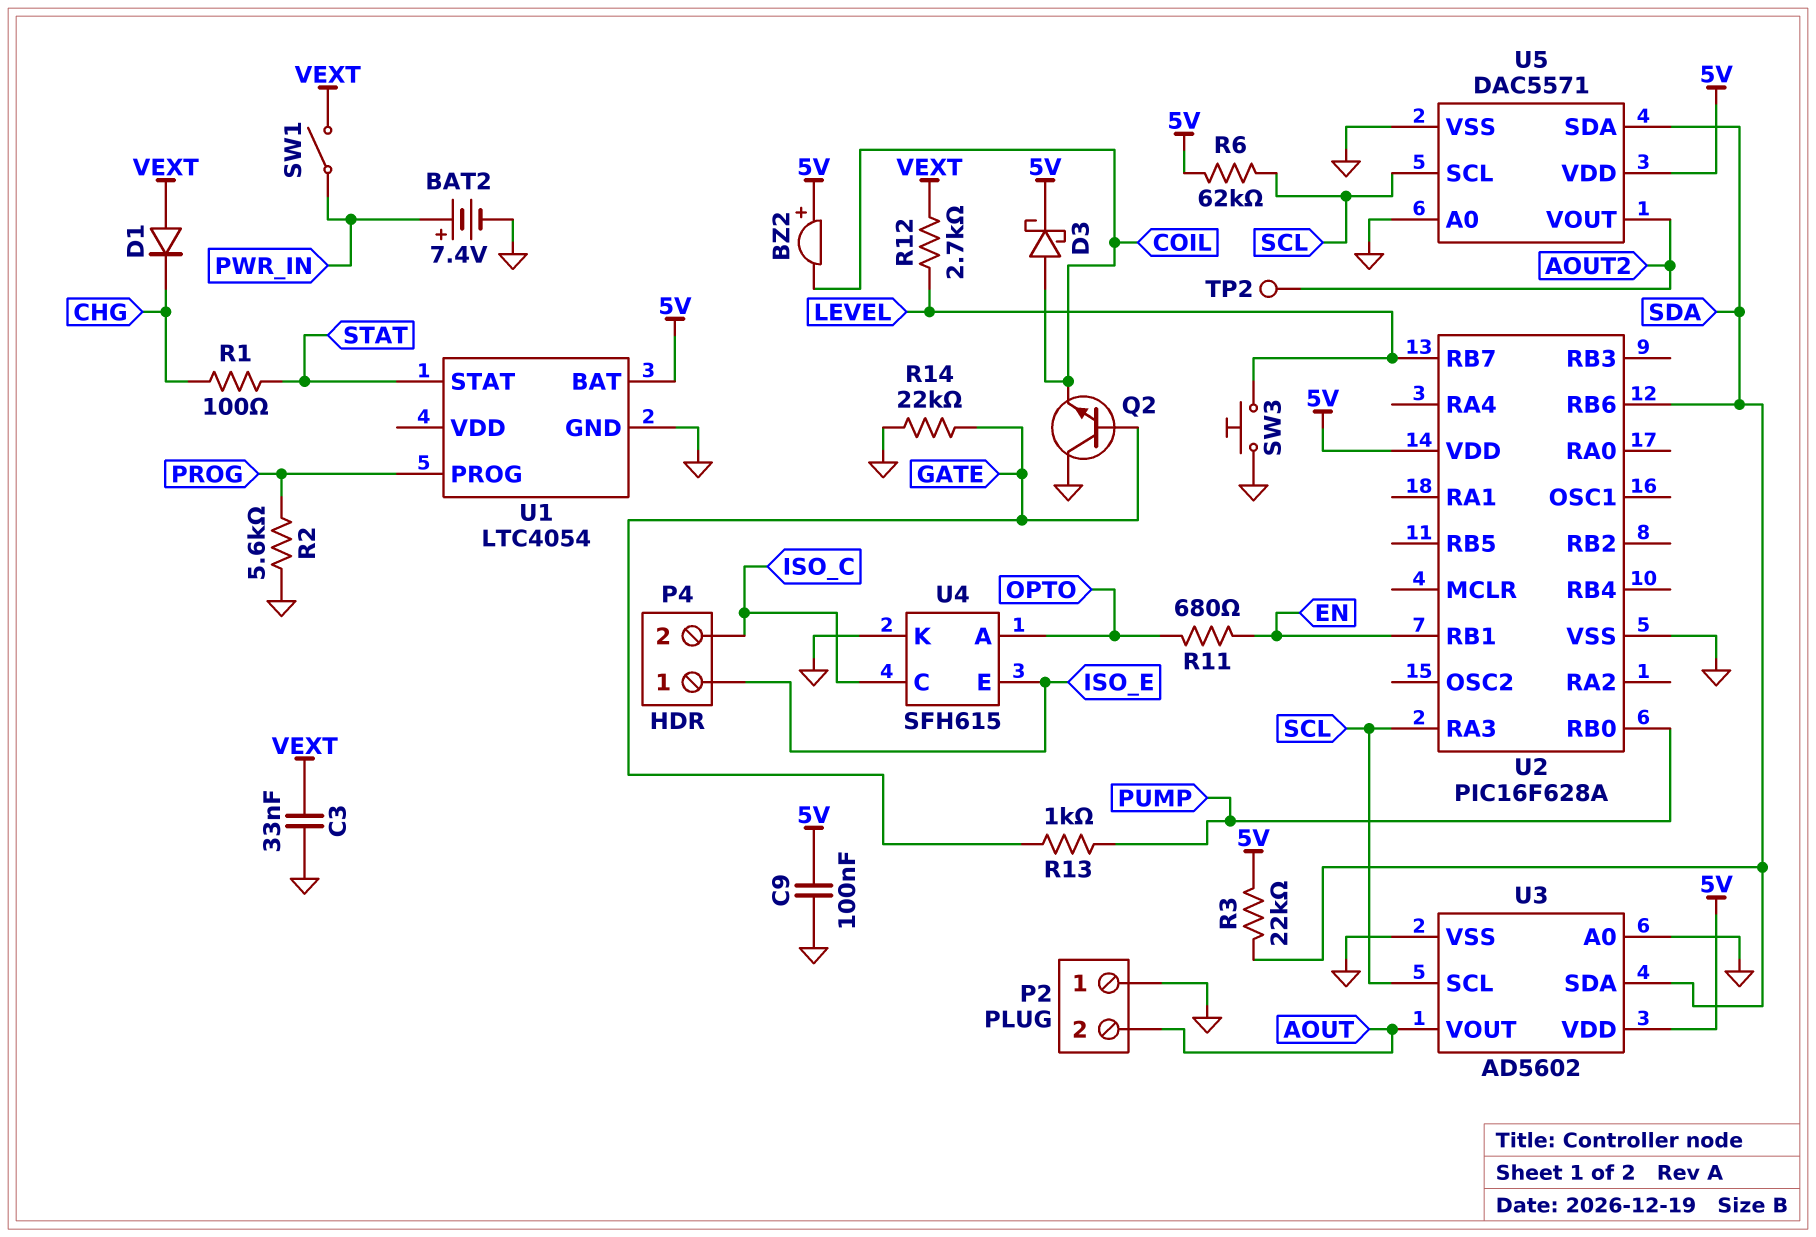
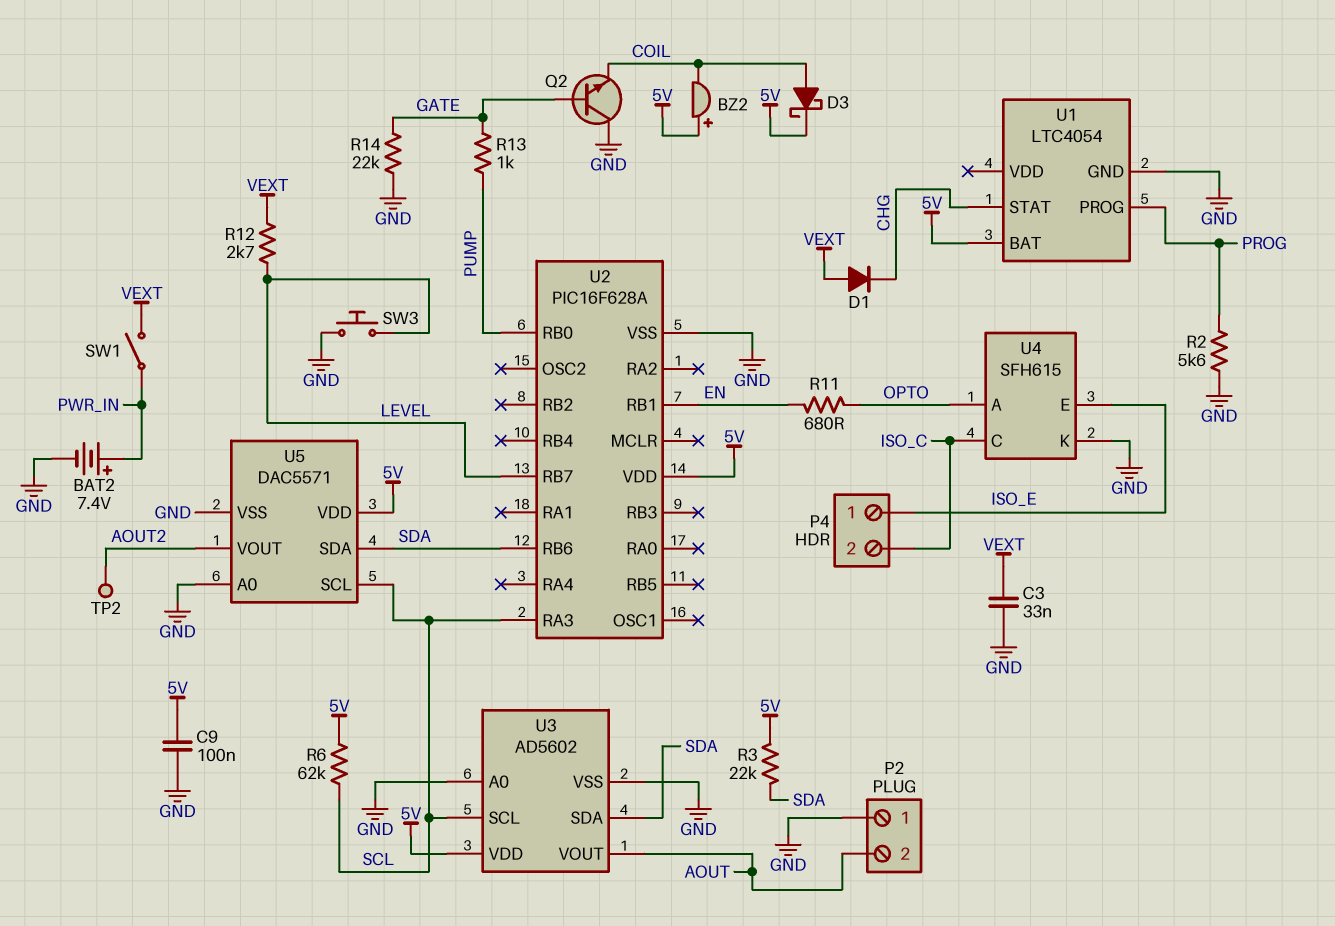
R1: 100 (CHG, STAT) -> none
U1 pin STAT: STAT -> CHG

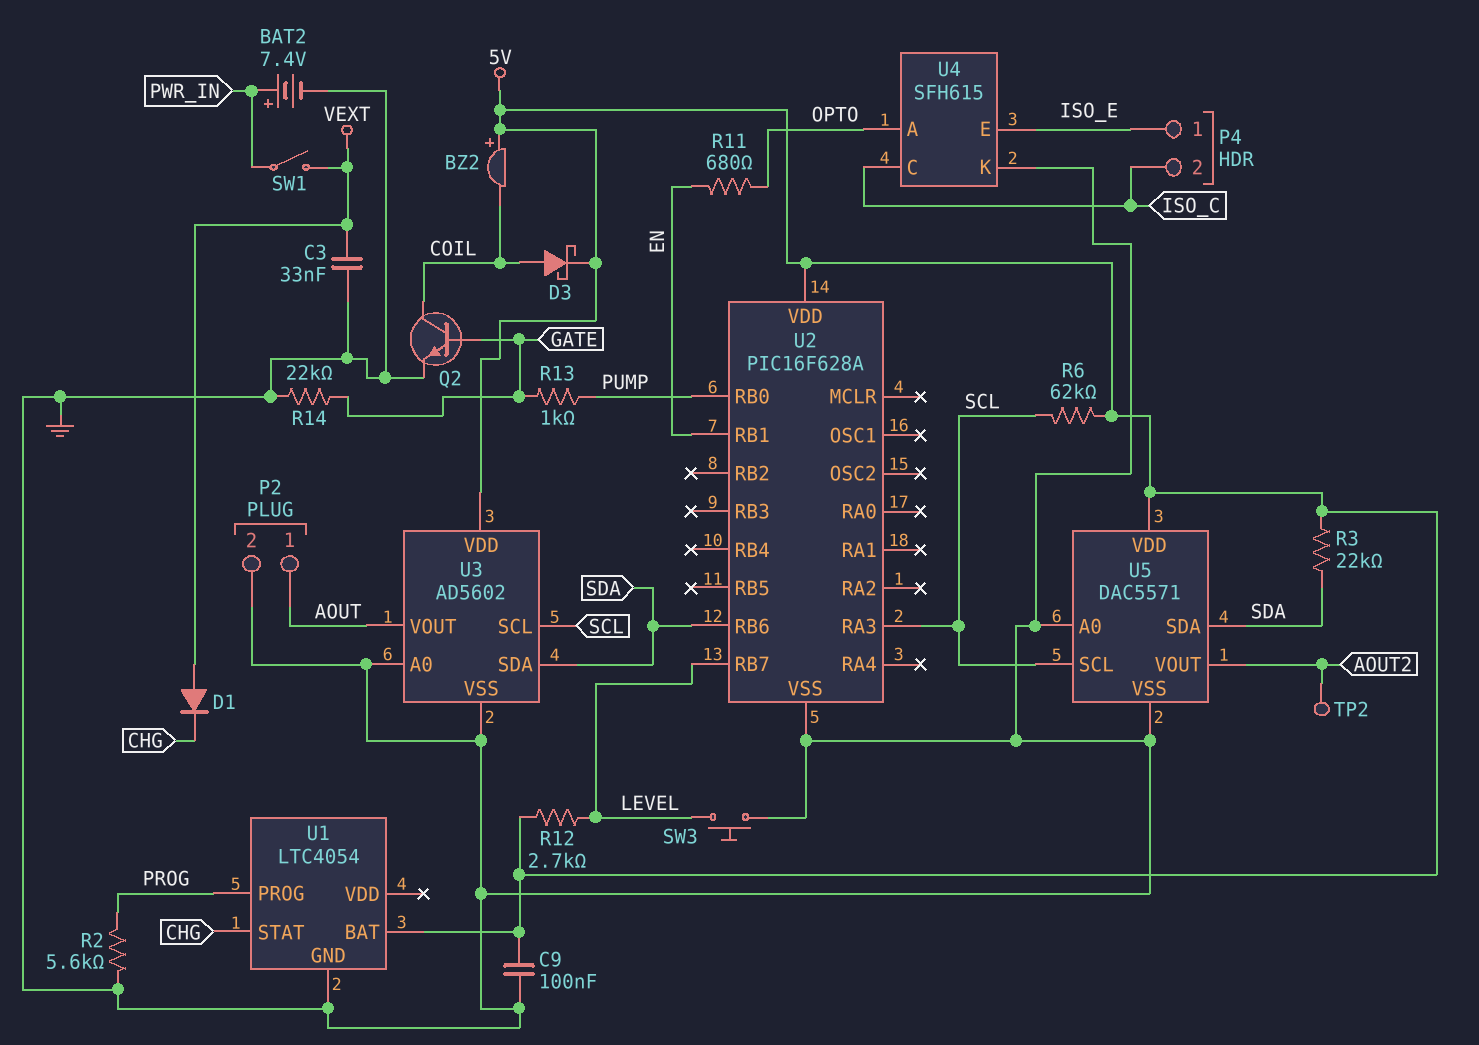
P2 pin 1: GND -> AOUT
P2 pin 2: AOUT -> GND
Q2: NPN (B GATE, C GND, E COIL) -> NPN (B GATE, C COIL, E GND)
R12: 2.7k (LEVEL, VEXT) -> 2.7k (5V, LEVEL)

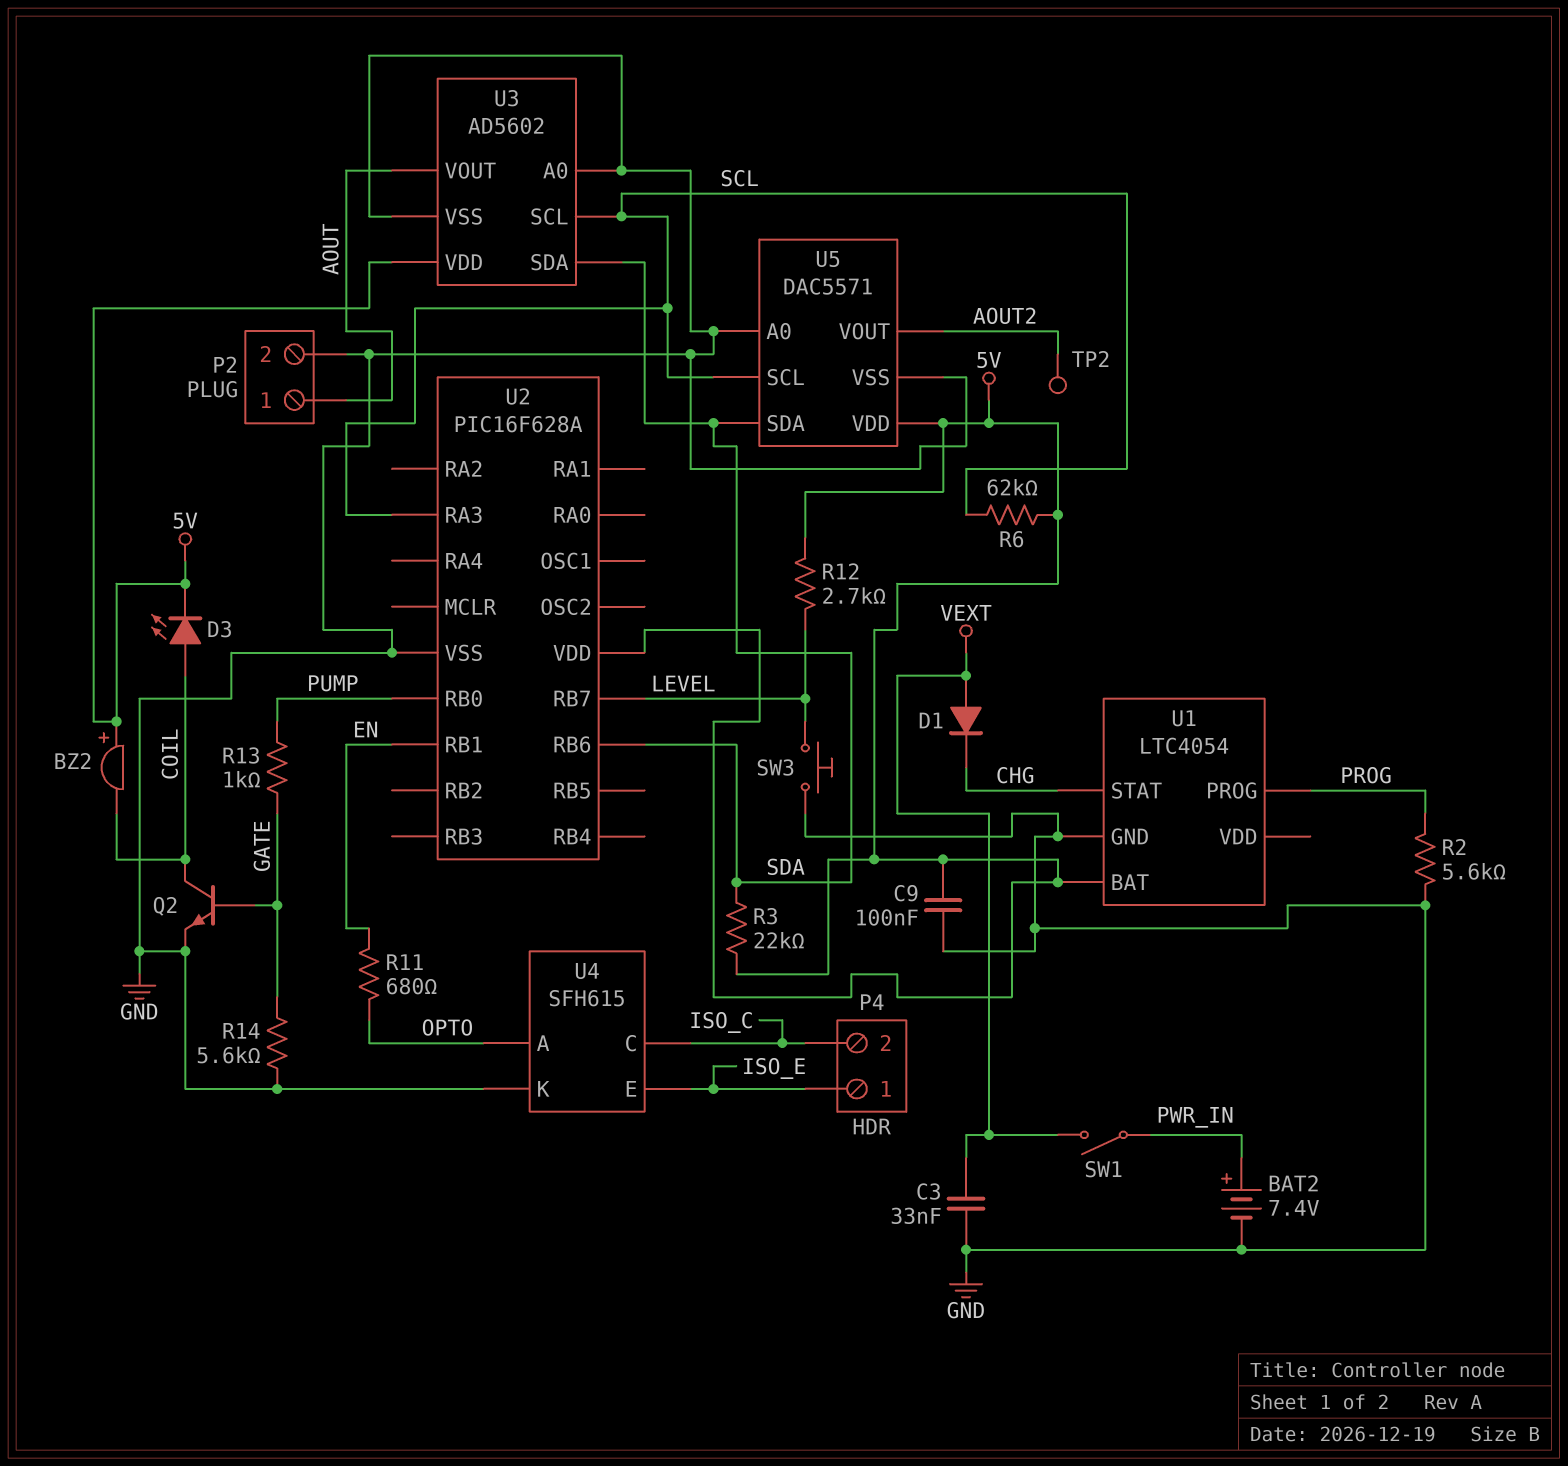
D3: schottky (A COIL, K 5V) -> LED (A COIL, K 5V)
R14: 22k (GATE, GND) -> 5.6k (GATE, GND)

